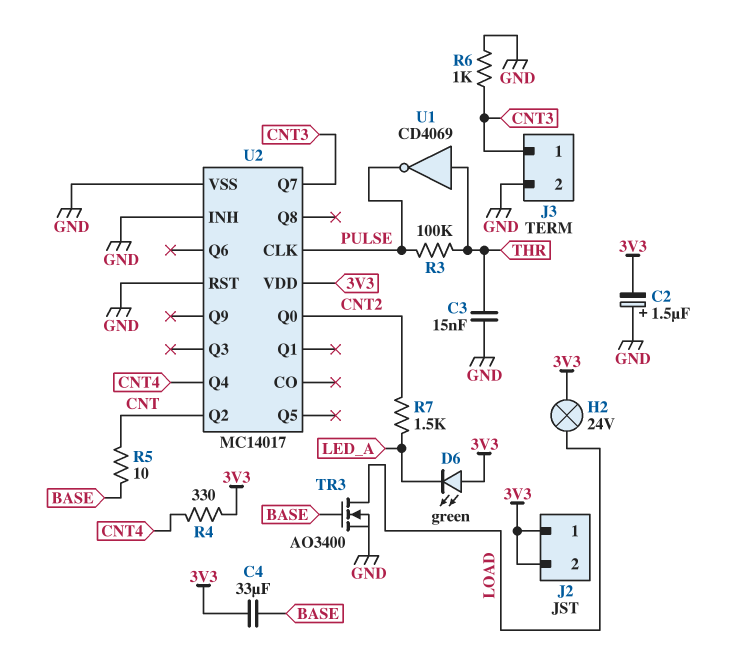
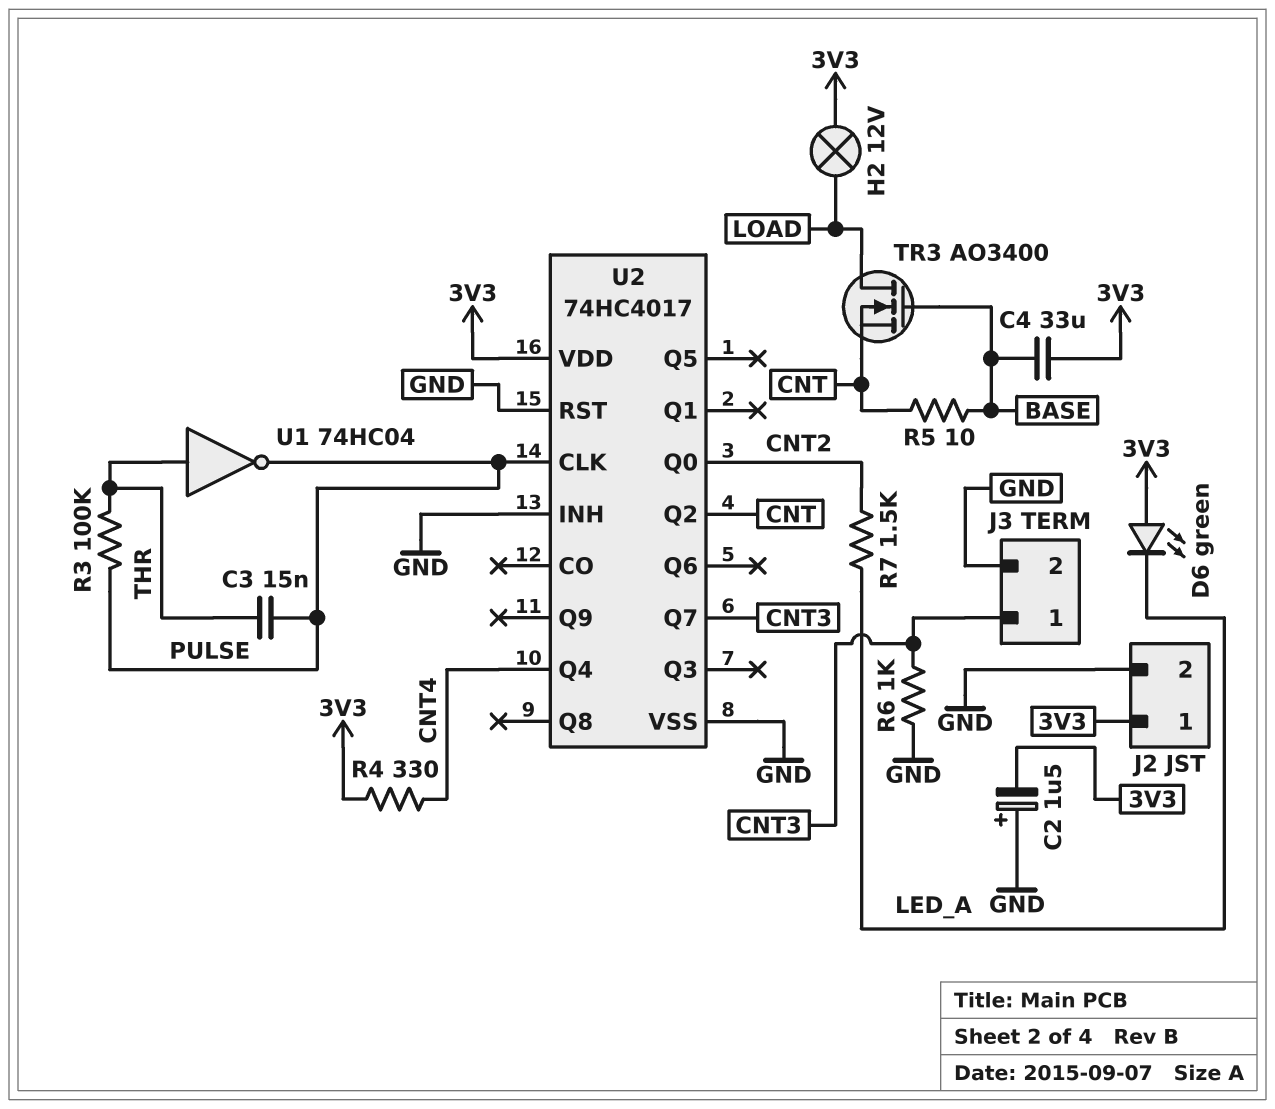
C3: 15nF (GND, THR) -> 15nF (PULSE, THR)
H2: lamp 24V (3V3, LOAD) -> lamp 12V (3V3, LOAD)
J2 pin 2: 3V3 -> GND
TR3: NMOS AO3400 (G BASE, D LOAD, S GND) -> NMOS AO3400 (G BASE, D LOAD, S CNT)
U1: NOT CD4069 (in THR, out PULSE) -> NOT 74HC04 (in THR, out PULSE)
U2: MC14017 -> 74HC4017

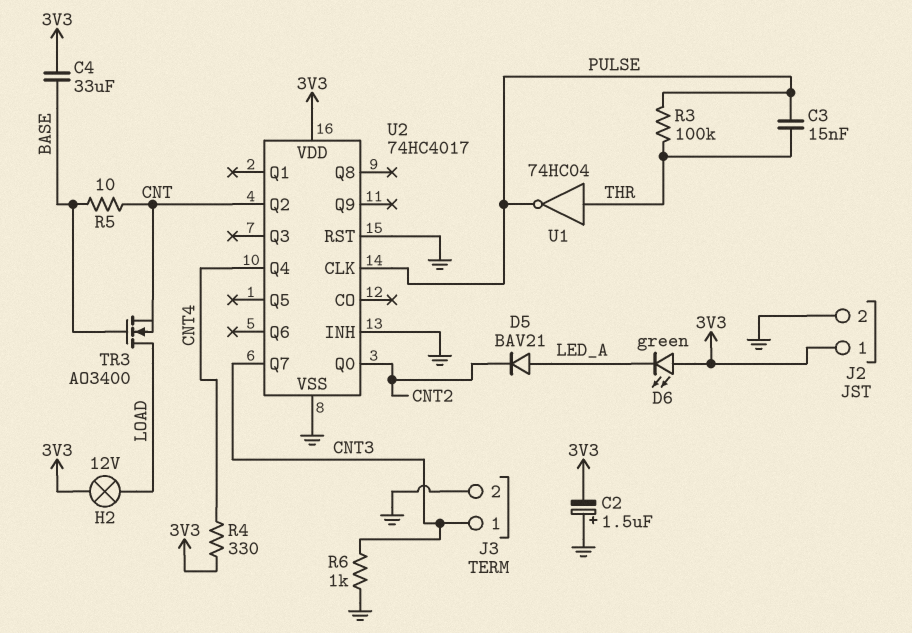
D5: none -> diode BAV21 (A LED_A, K CNT2)
R7: 1.5k (CNT2, LED_A) -> none

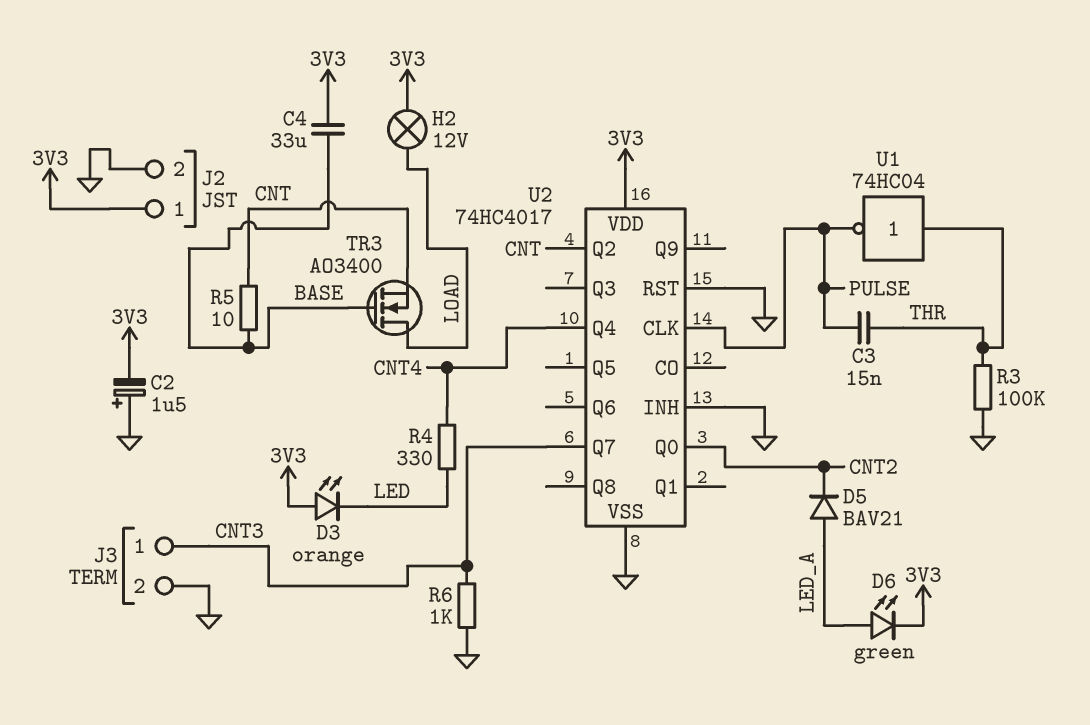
D3: none -> LED orange (A 3V3, K LED)
D6: LED green (A 3V3, K LED_A) -> LED green (A LED_A, K 3V3)
R3: 100k (PULSE, THR) -> 100k (GND, THR)
R4: 330 (3V3, CNT4) -> 330 (CNT4, LED)

